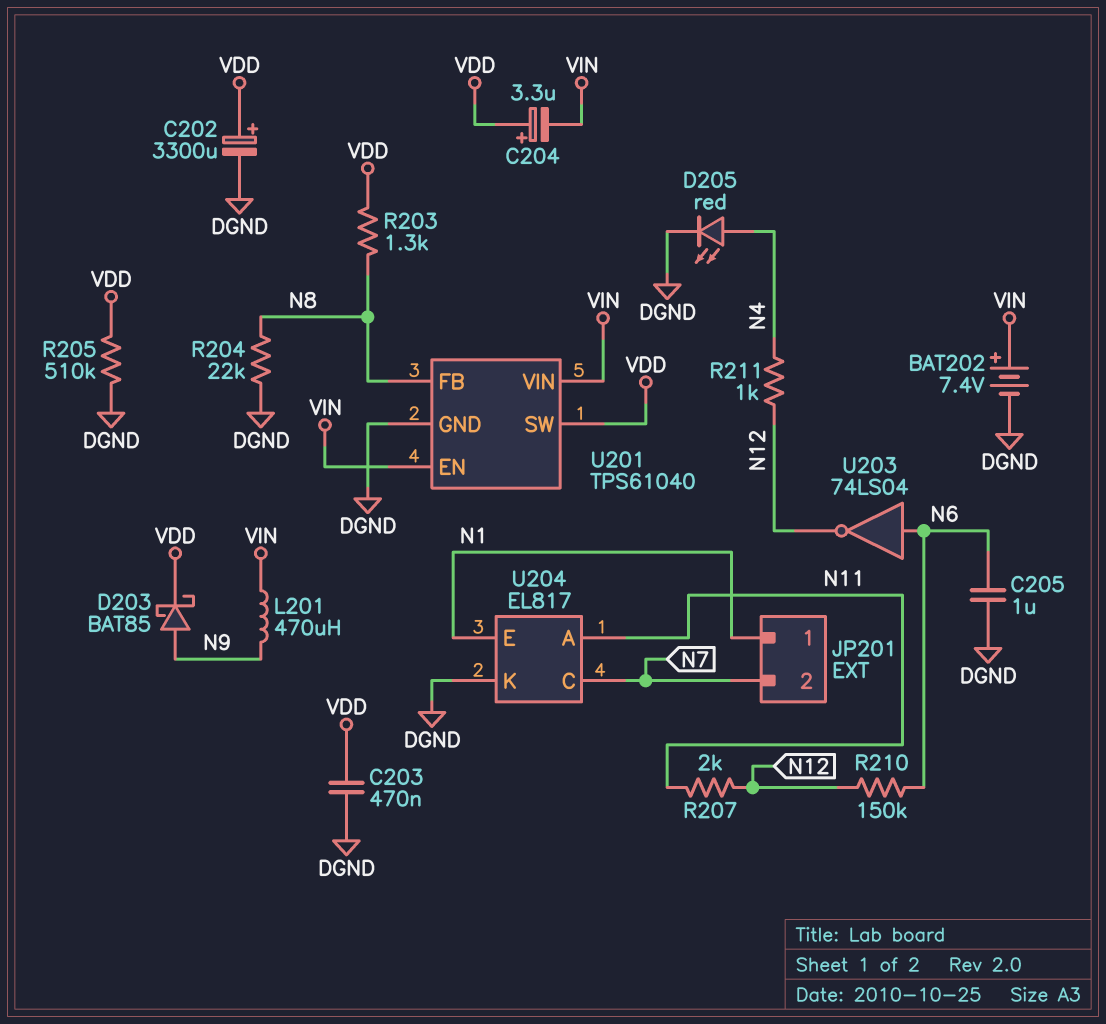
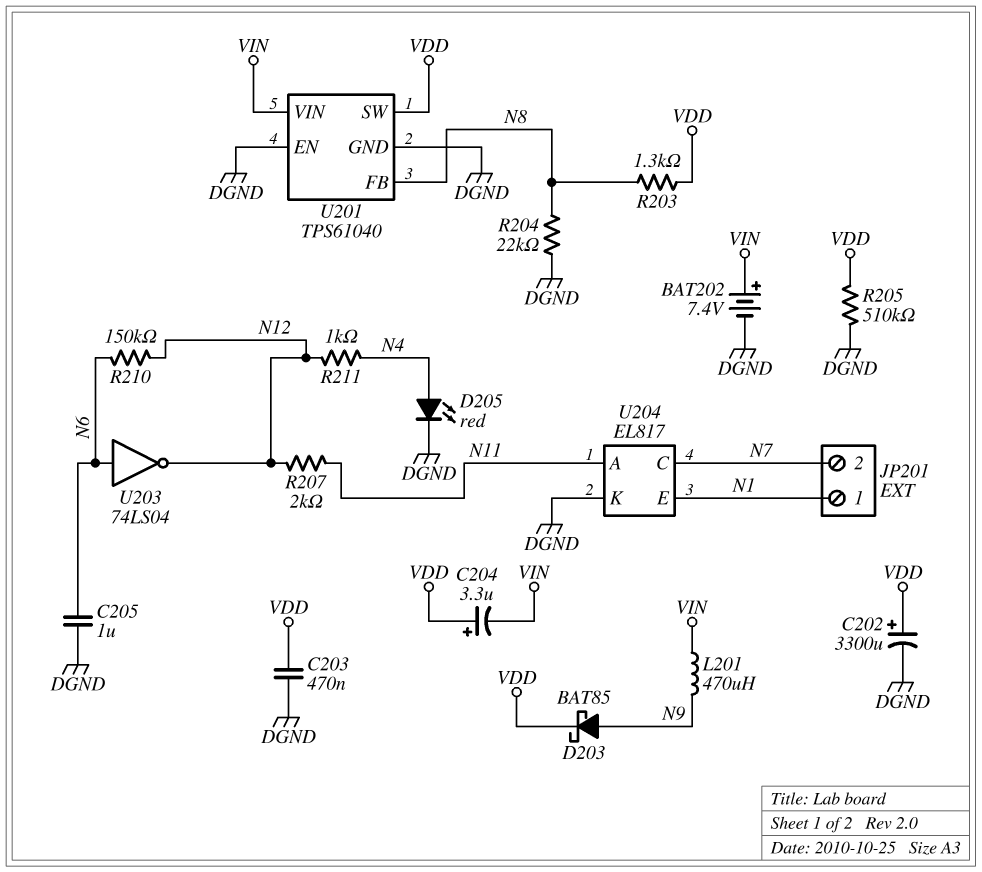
U201 pin EN: VIN -> DGND

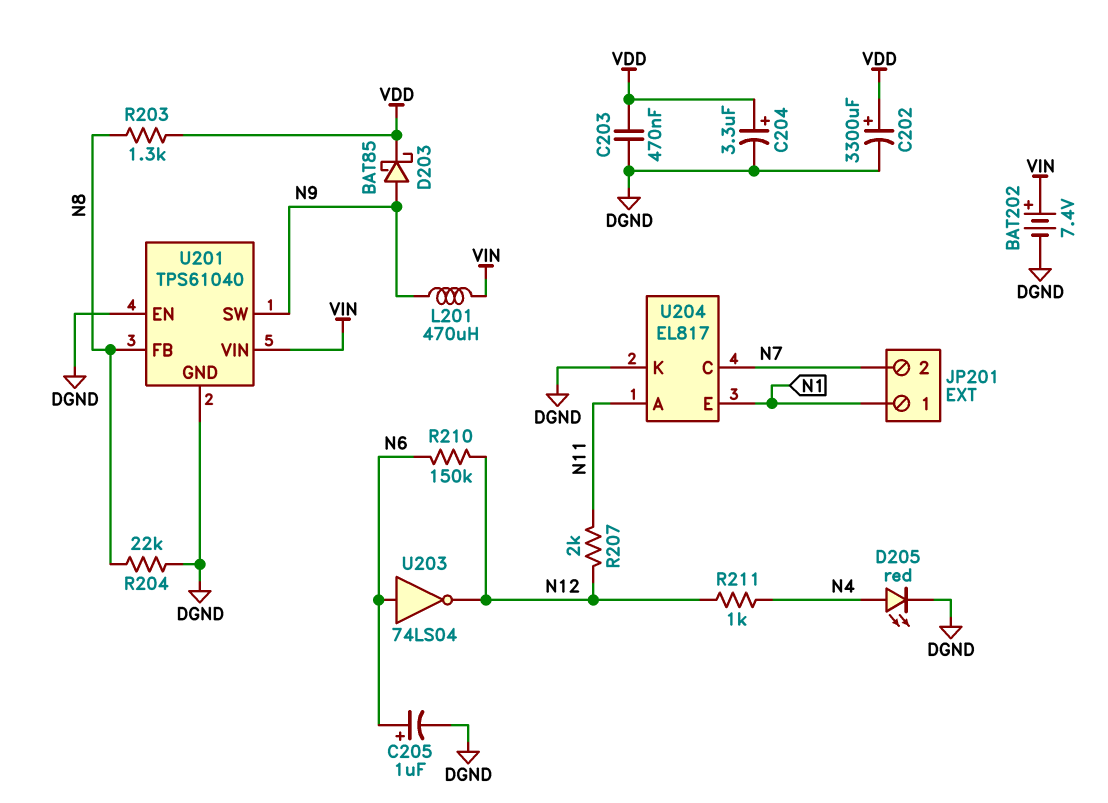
C204: 3.3uF (plus VDD, minus VIN) -> 3.3uF (plus VDD, minus DGND)
C205: 1uF (DGND, N6) -> 1uF (plus N6, minus DGND)
R205: 510k (DGND, VDD) -> none
U201 pin SW: VDD -> N9

